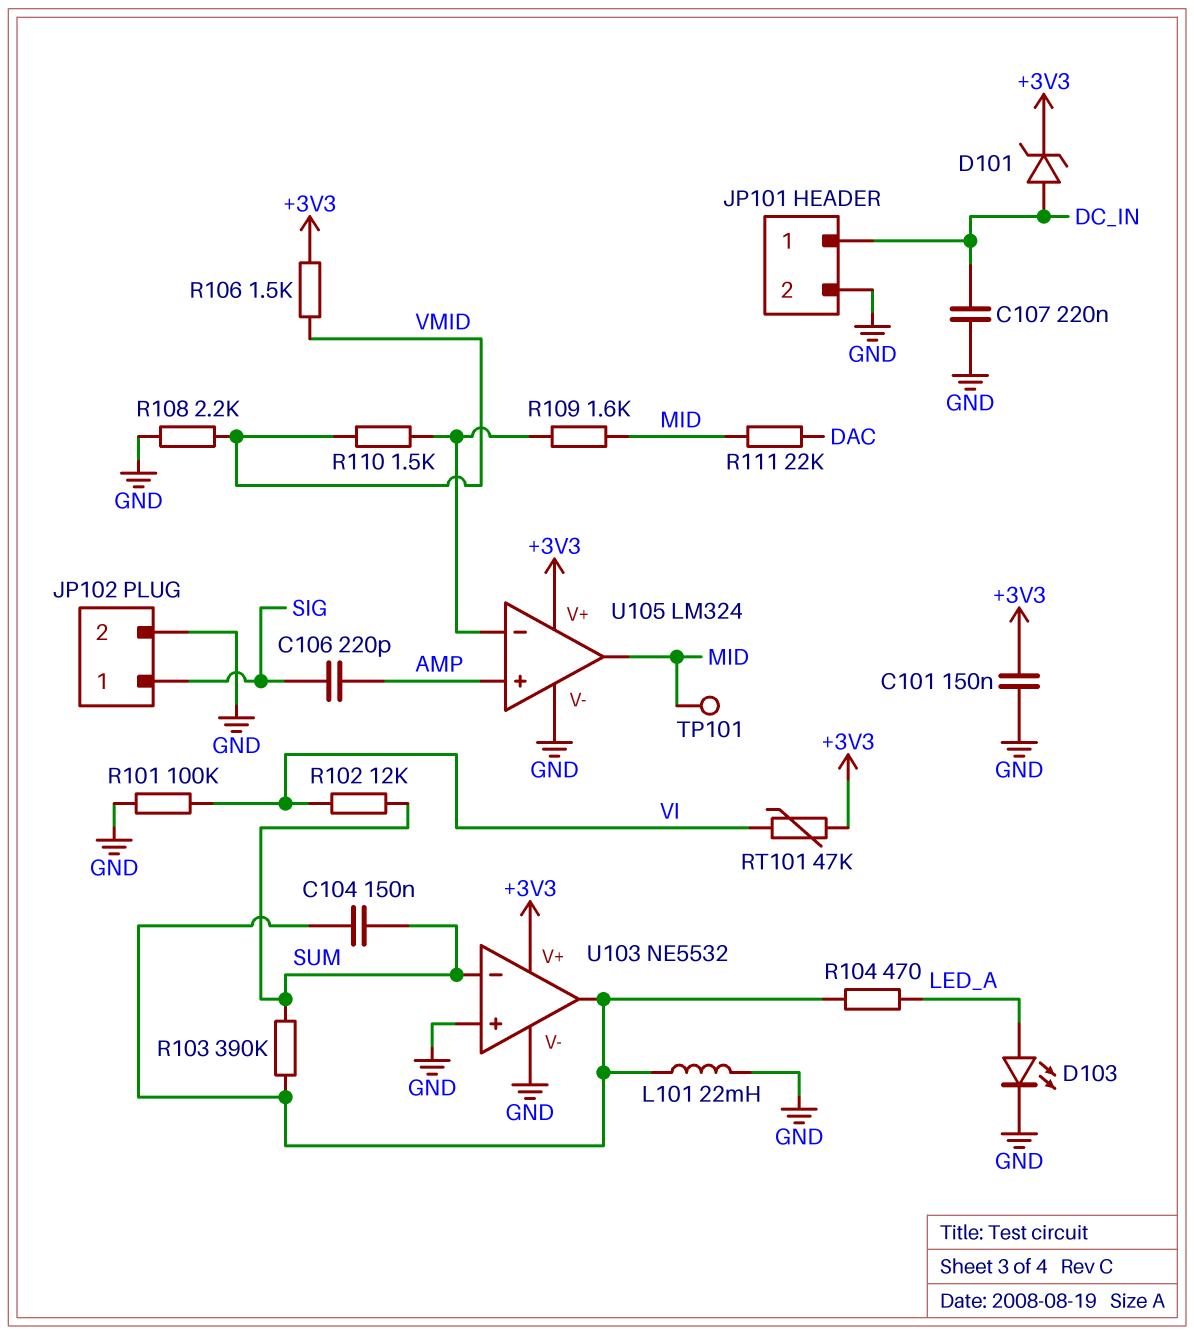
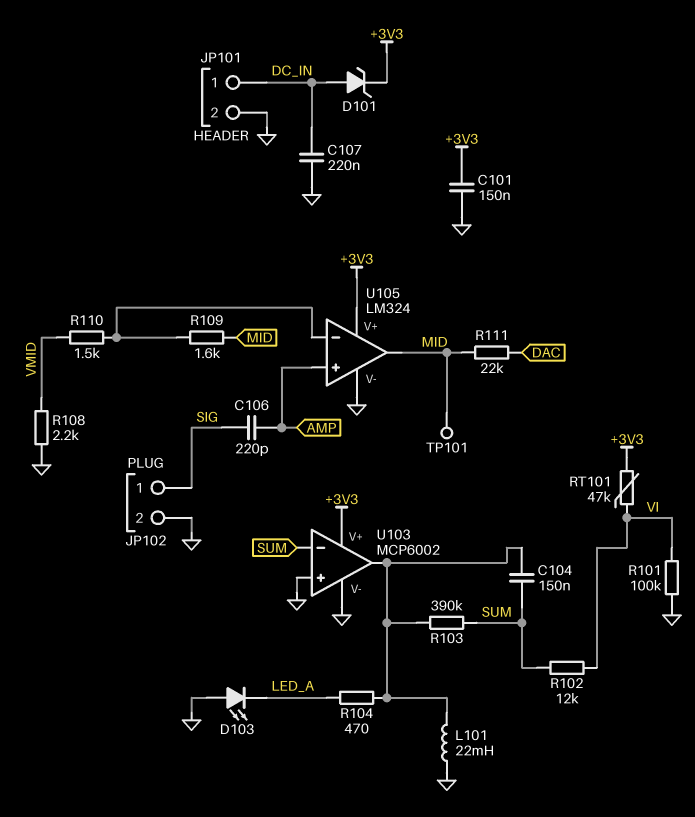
D103: LED (A LED_A, K GND) -> LED (A GND, K LED_A)
R106: 1.5k (+3V3, VMID) -> none
U103: NE5532 -> MCP6002

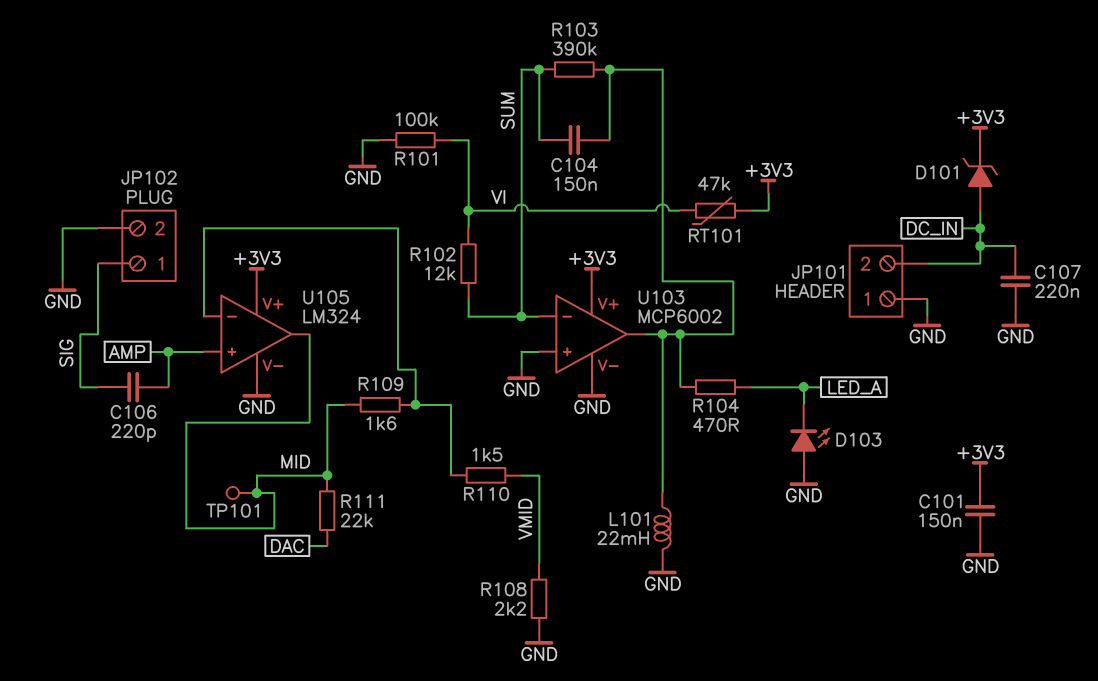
JP101 pin 1: DC_IN -> GND
JP101 pin 2: GND -> DC_IN

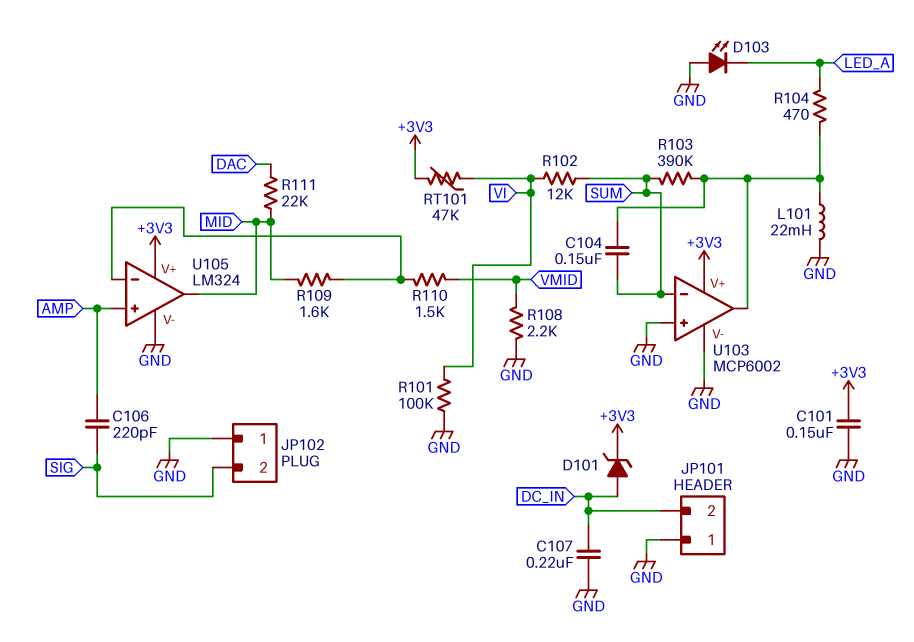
JP102 pin 1: SIG -> GND
JP102 pin 2: GND -> SIG
TP101: test point (MID) -> none

